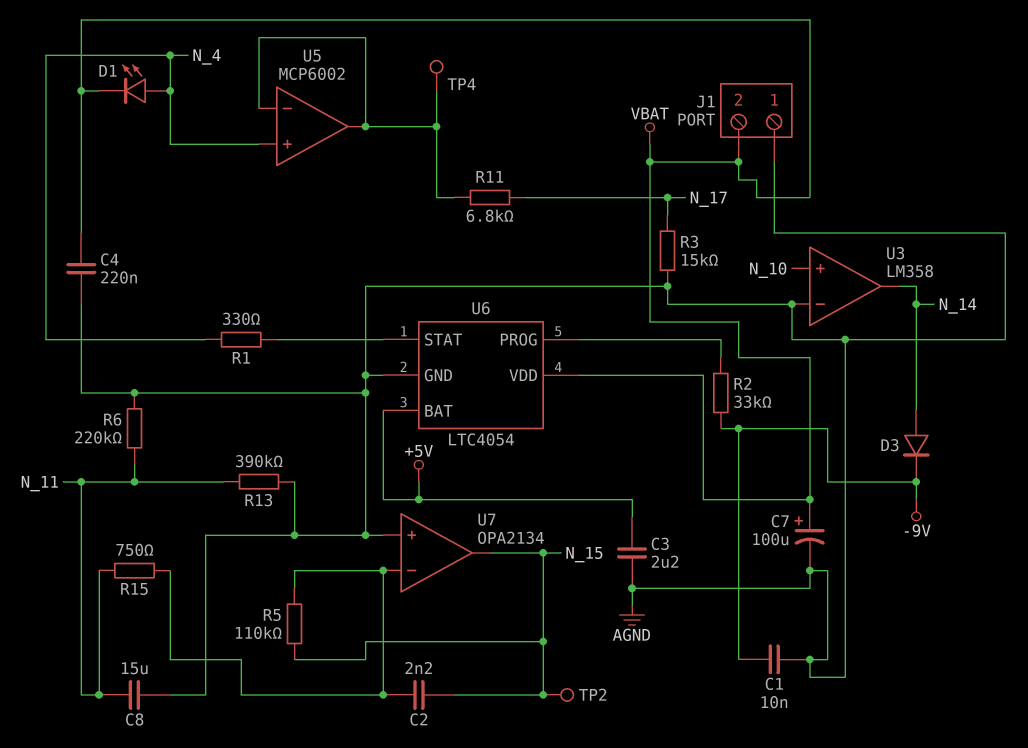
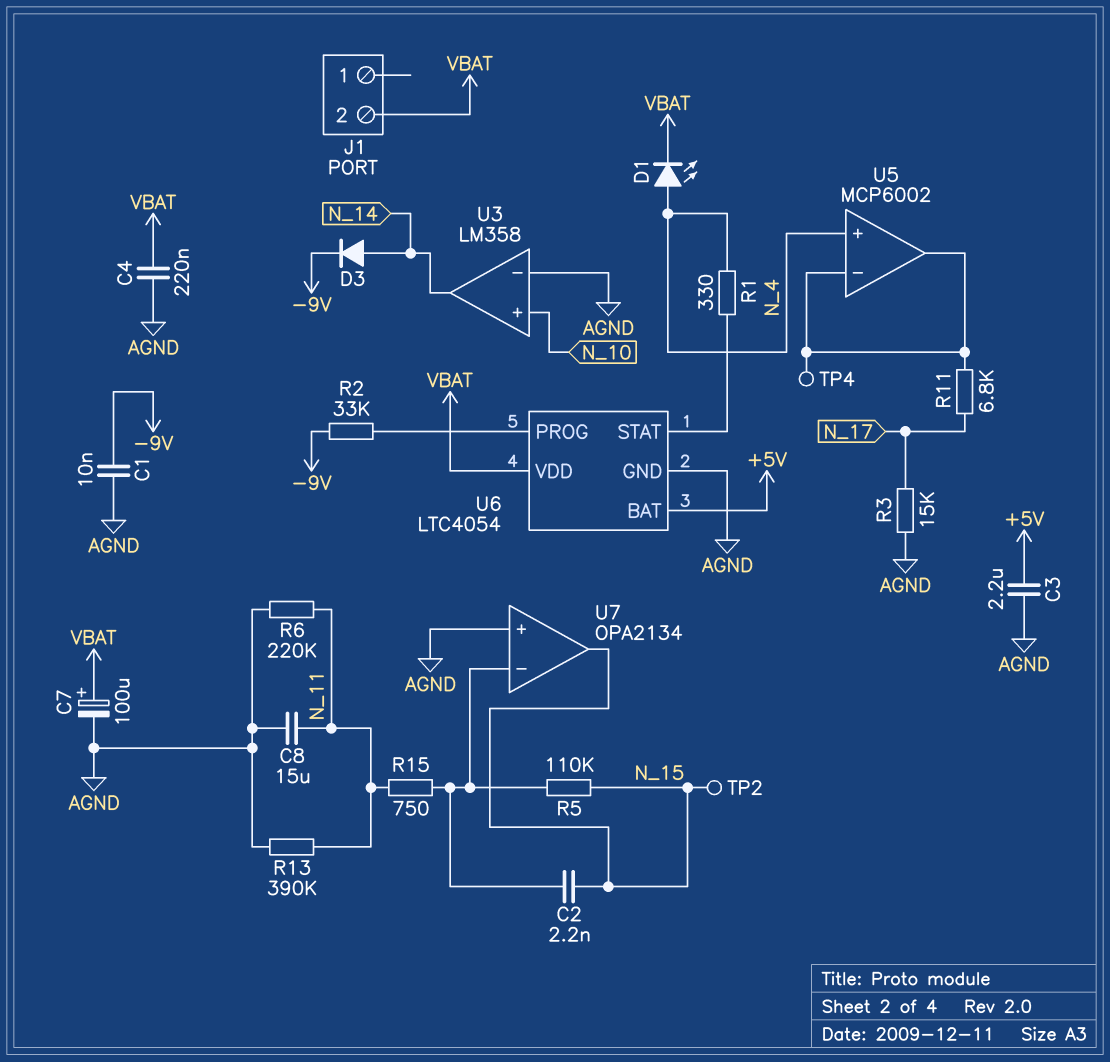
J1 pin 1: AGND -> none

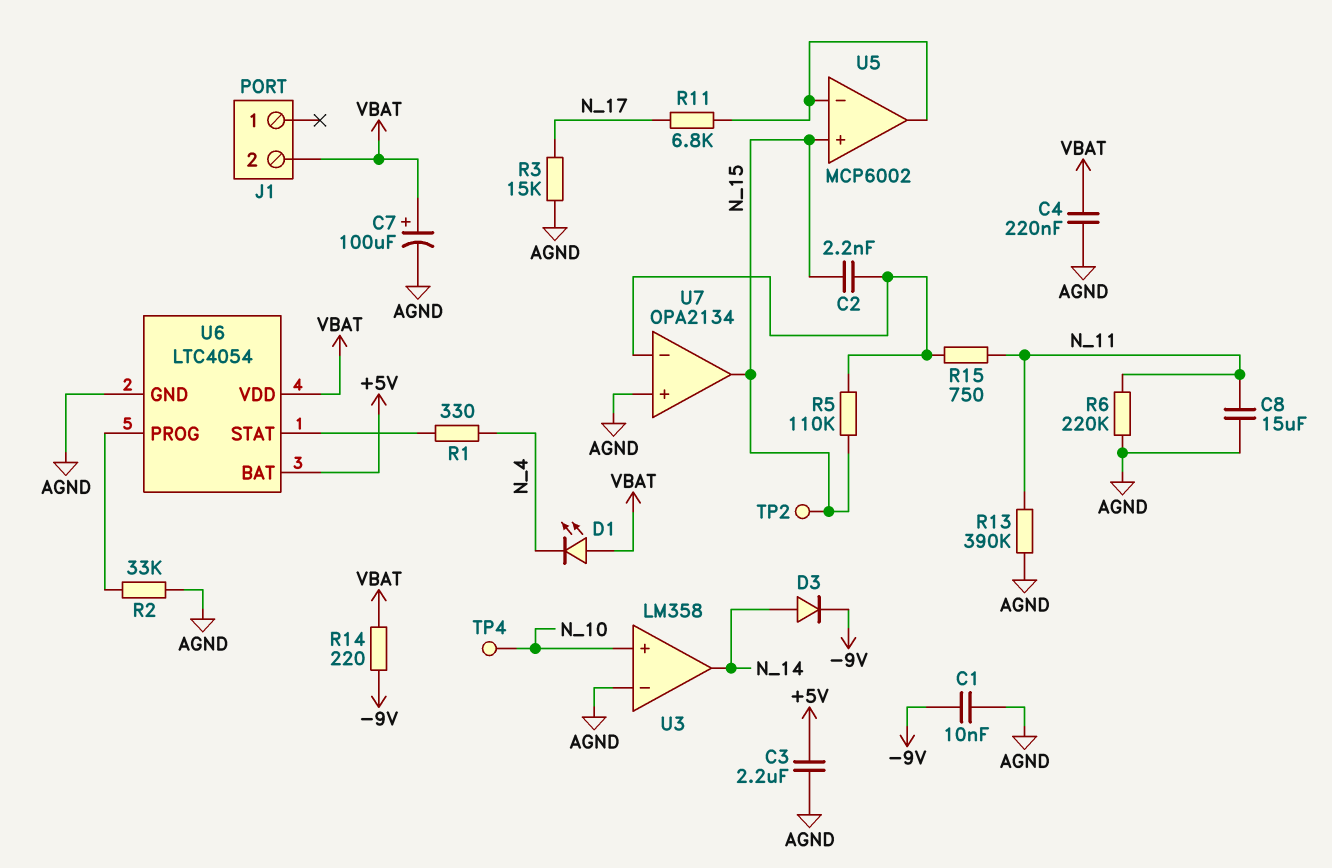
D1: LED (A N_4, K VBAT) -> LED (A VBAT, K N_4)
R2: 33k (-9V, U6/PROG) -> 33k (AGND, U6/PROG)
R14: none -> 220 (-9V, VBAT)
TP4: test point (U5/in-) -> test point (N_10)
U5 pin in+: N_4 -> N_15

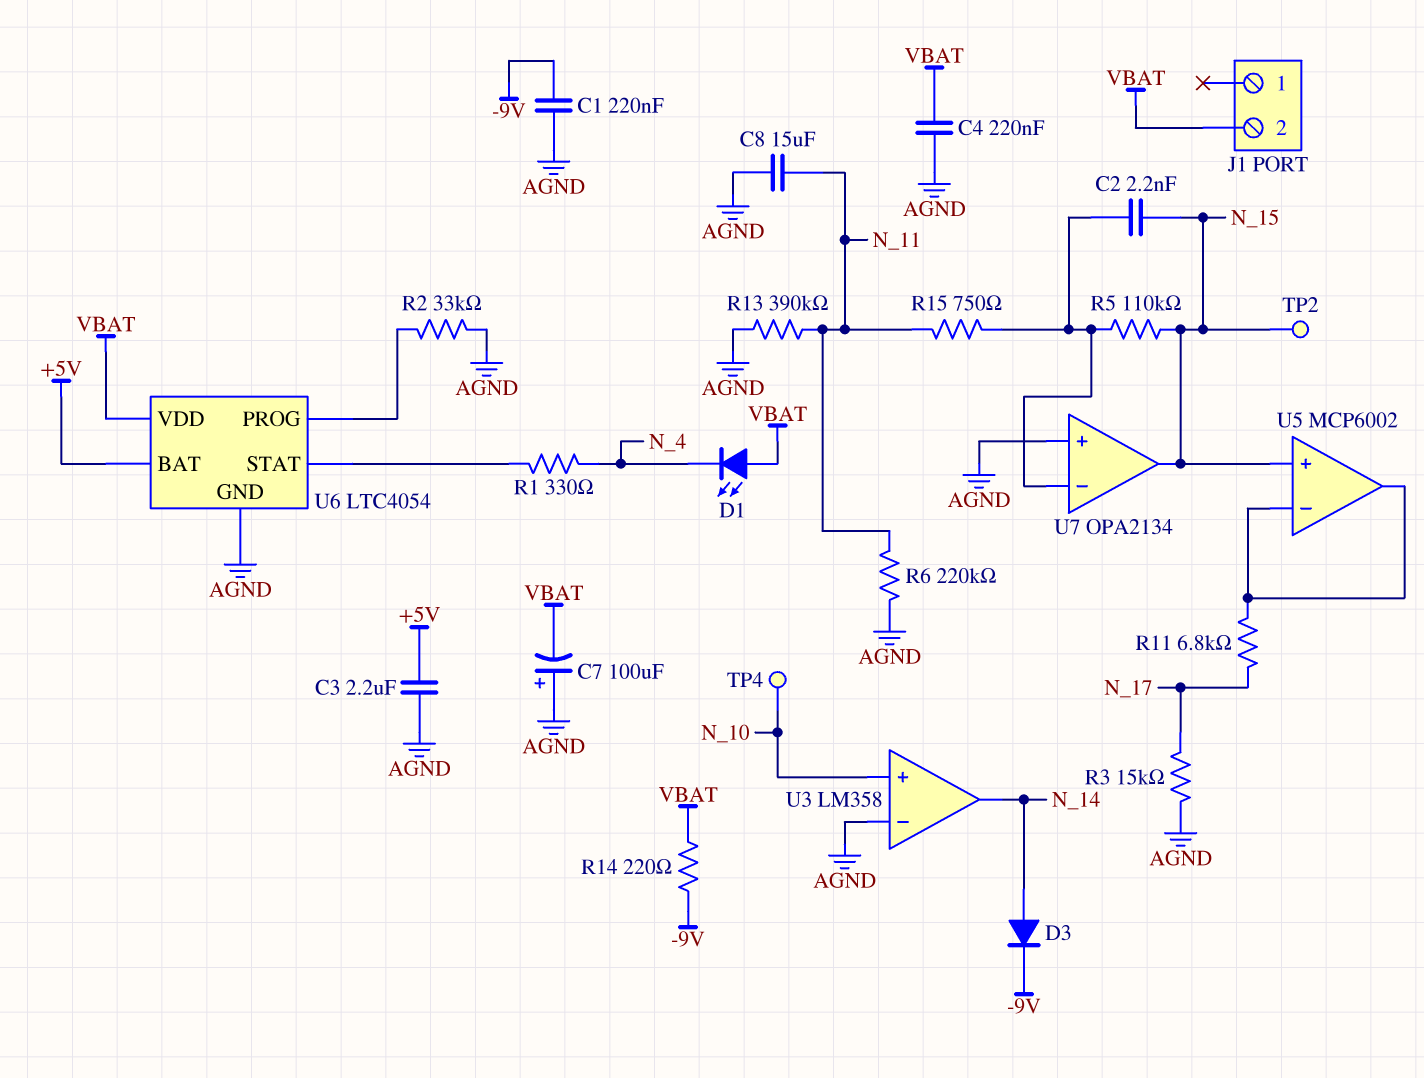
C1: 10nF (-9V, AGND) -> 220nF (-9V, AGND)
C7: 100uF (plus VBAT, minus AGND) -> 100uF (plus AGND, minus VBAT)

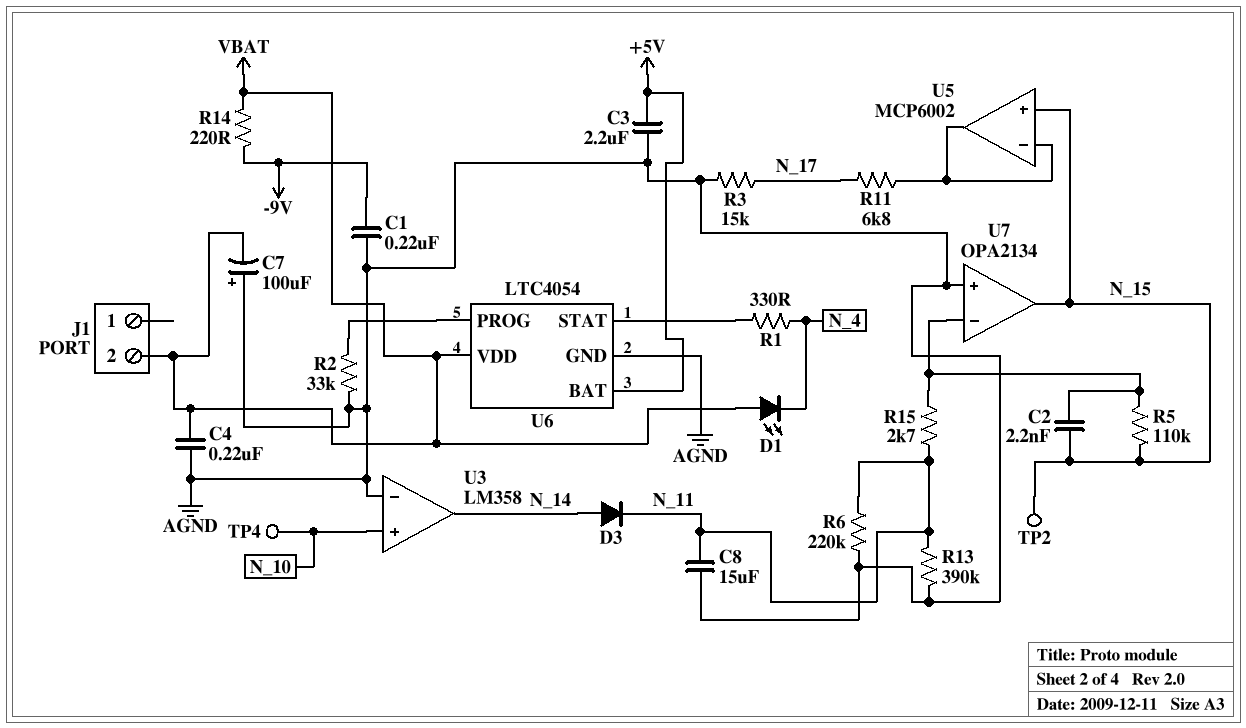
D3: diode (A N_14, K -9V) -> diode (A N_14, K N_11)
R15: 750 (N_11, U7/in-) -> 2.7k (N_11, U7/in-)

